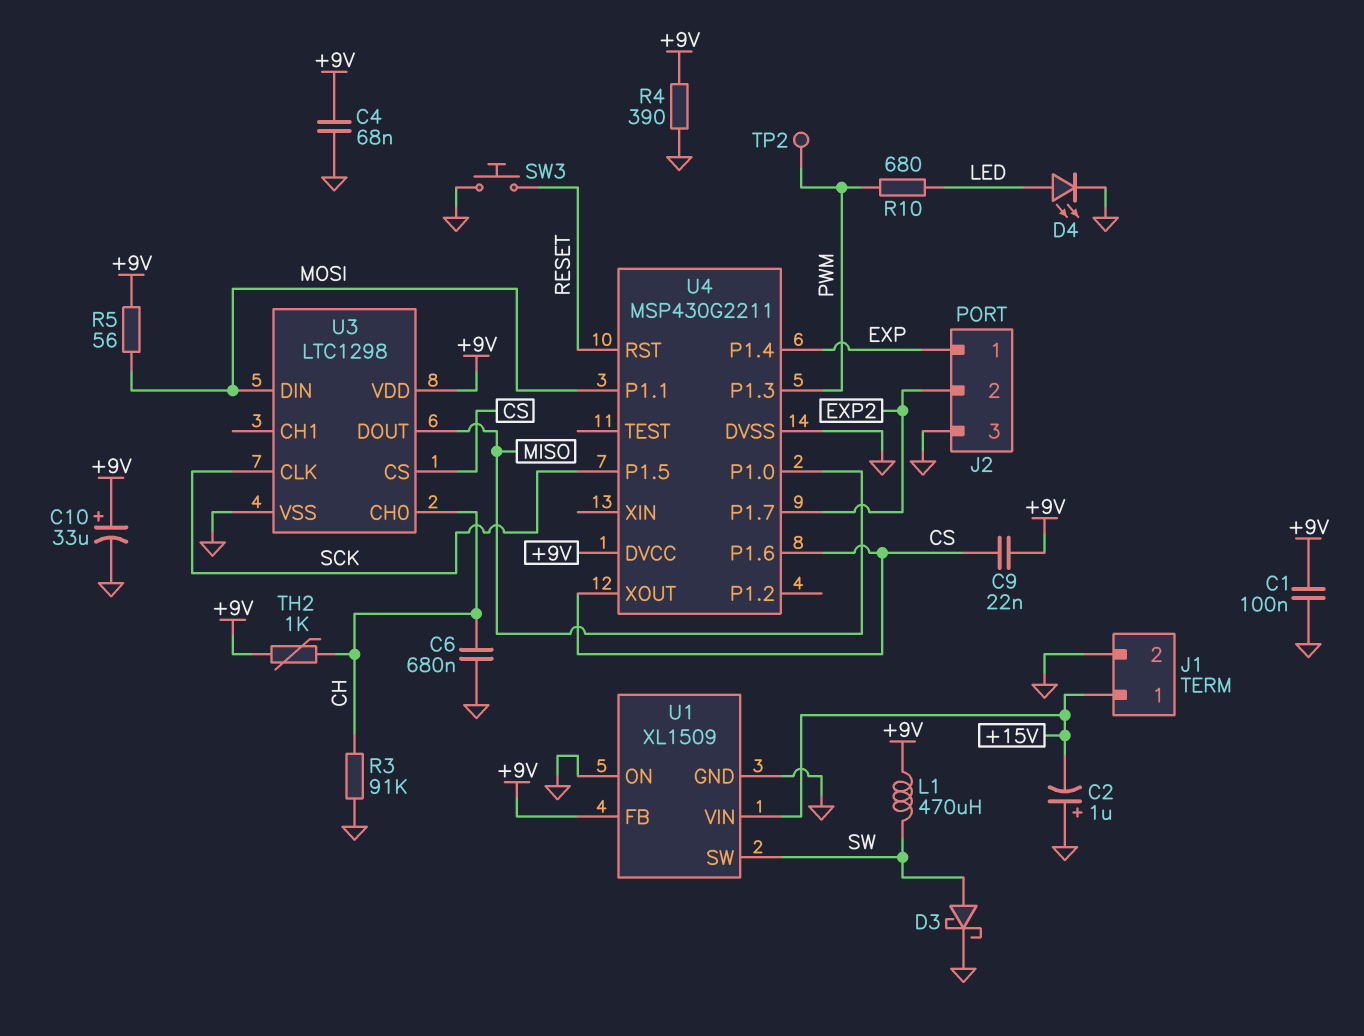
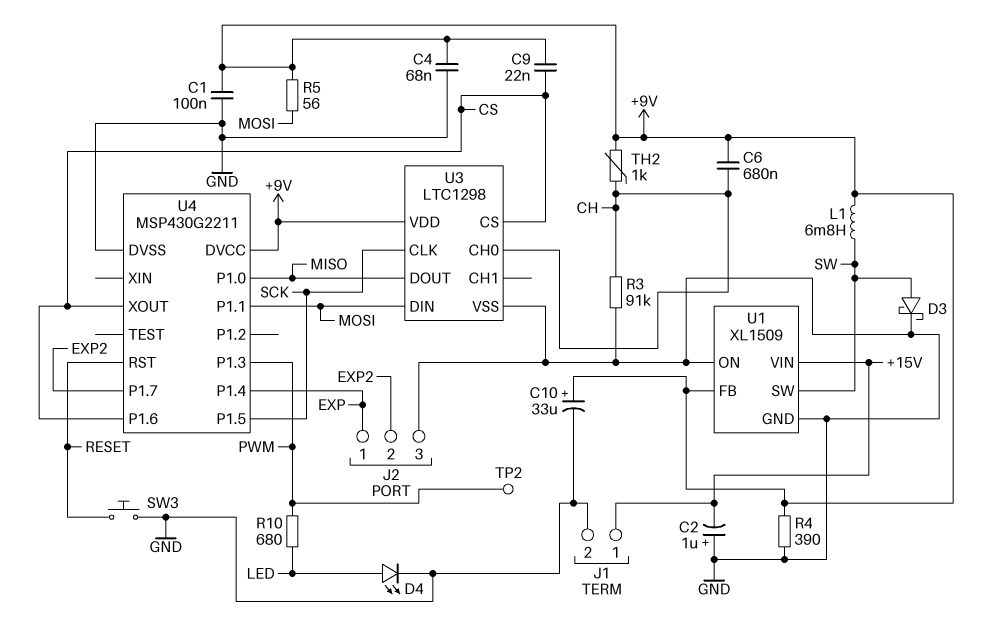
C6: 680nF (CH, GND) -> 680nF (+9V, CH)
L1: 470uH (+9V, SW) -> 6.8mH (+9V, SW)

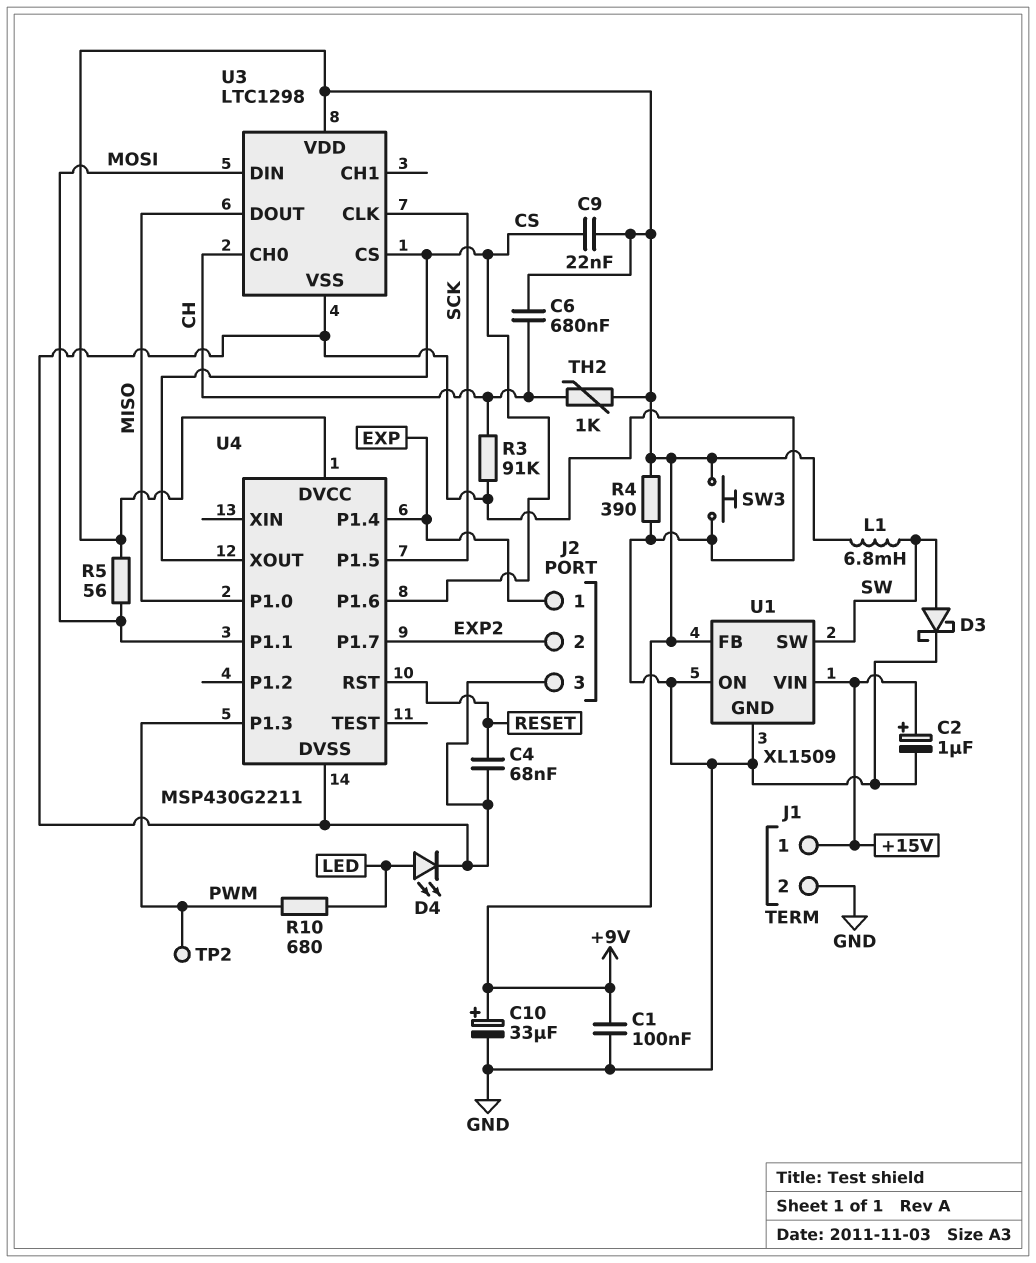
C2: 1uF (plus GND, minus +15V) -> 1uF (plus +15V, minus GND)
C4: 68nF (+9V, GND) -> 68nF (GND, RESET)
SW3: button (GND, RESET) -> button (+9V, GND)

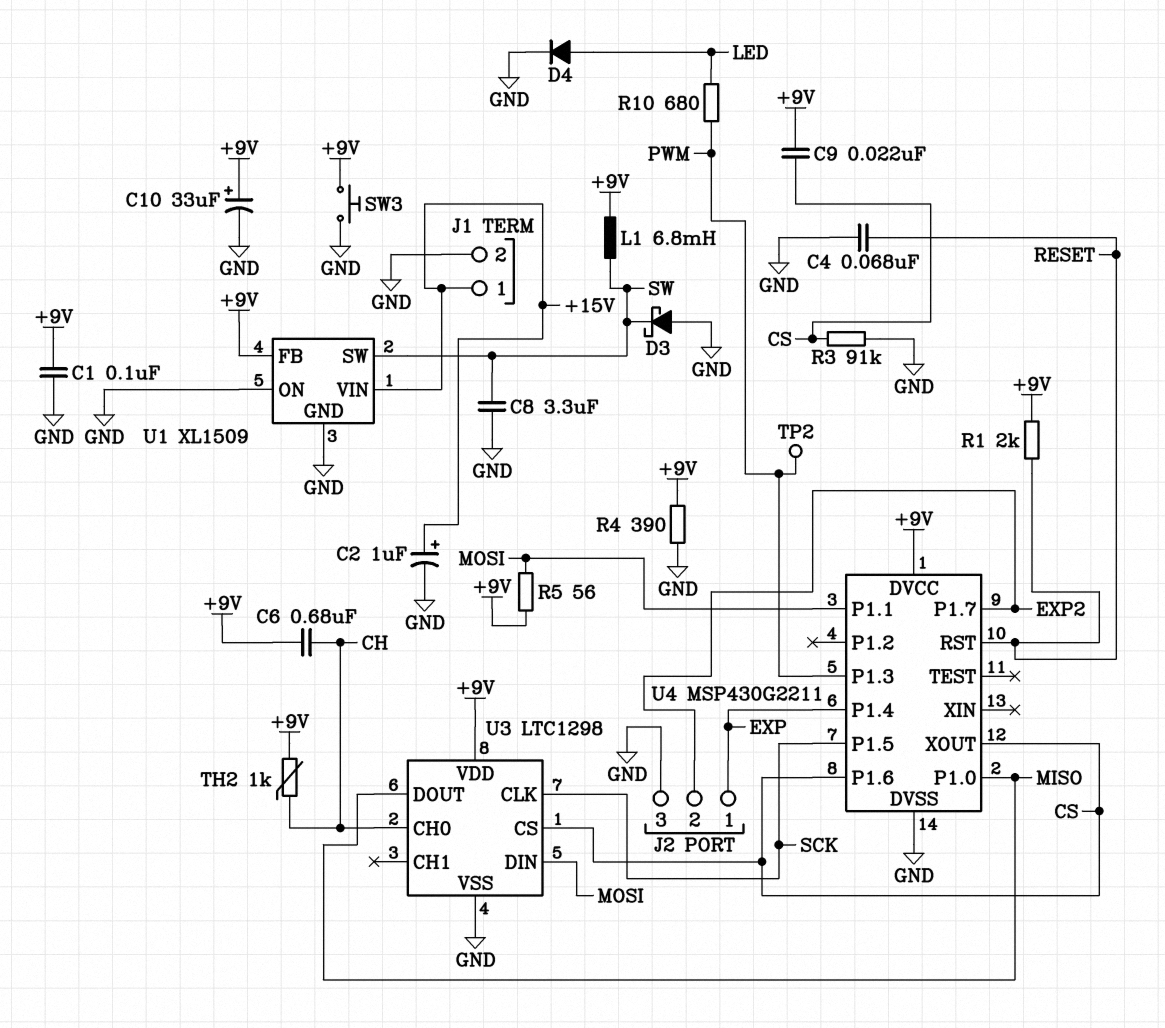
C8: none -> 3.3uF (GND, SW)
D3: schottky (A SW, K GND) -> schottky (A GND, K SW)
D4: LED (A LED, K GND) -> diode (A LED, K GND)
R1: none -> 2k (+9V, RESET)
R3: 91k (CH, GND) -> 91k (CS, GND)

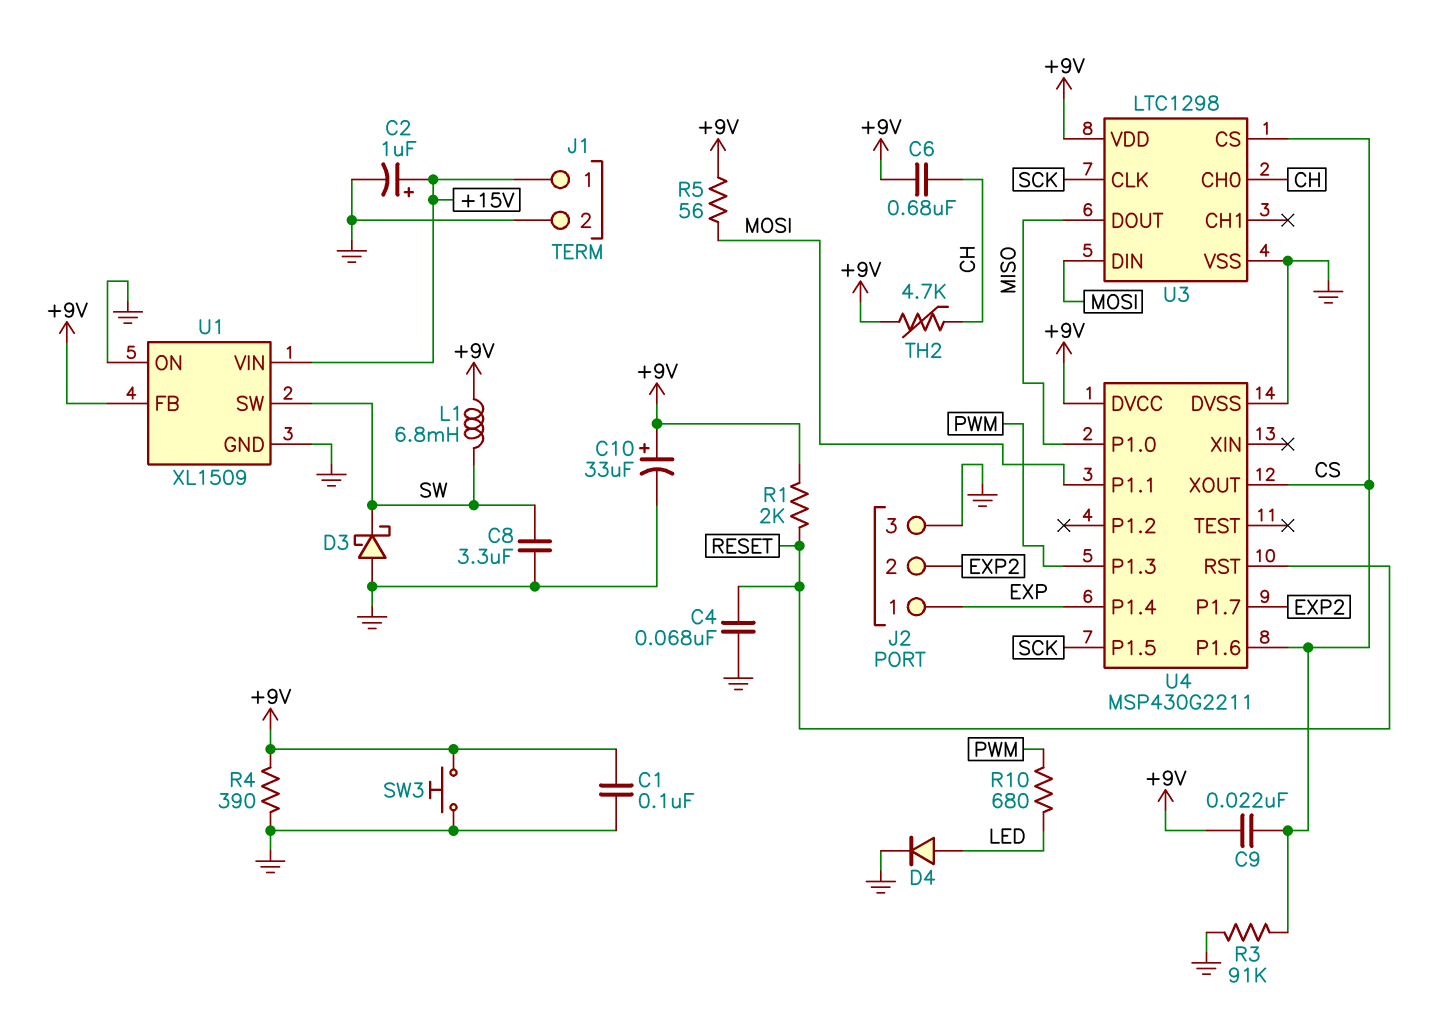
TH2: 1k (+9V, CH) -> 4.7k (+9V, CH)
TP2: test point (PWM) -> none

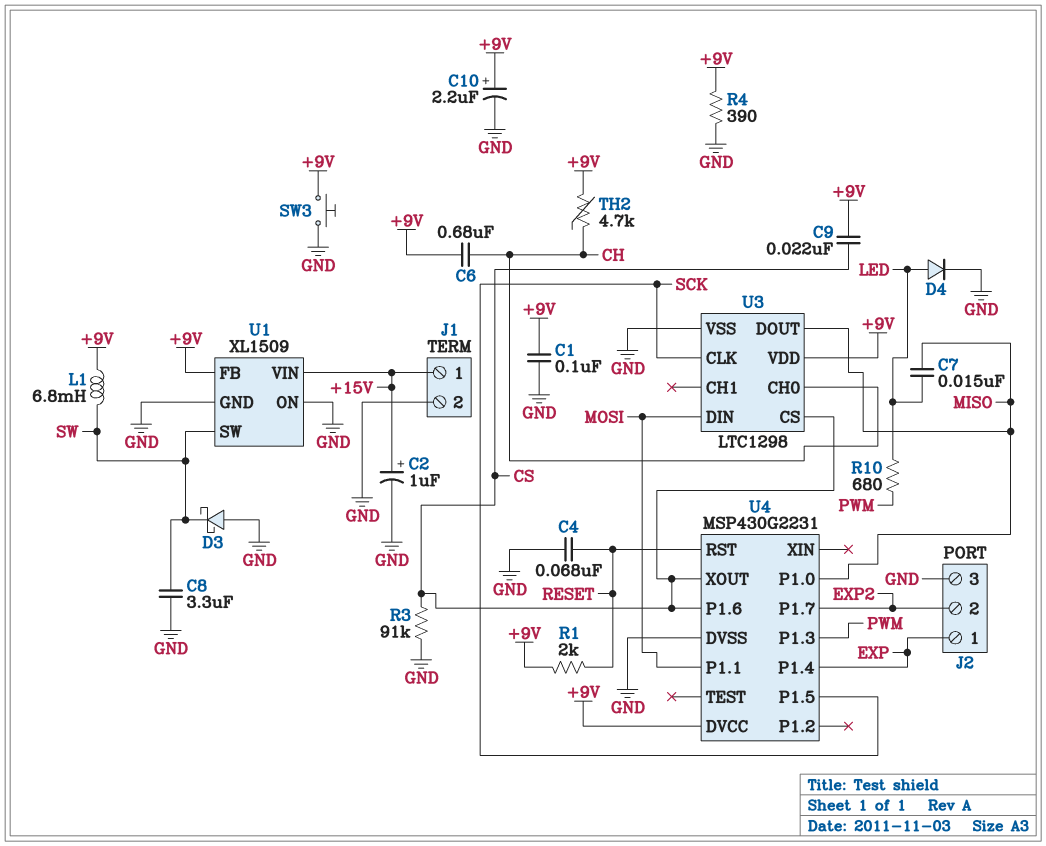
C7: none -> 15nF (LED, MISO)
C10: 33uF (plus +9V, minus GND) -> 2.2uF (plus +9V, minus GND)
R5: 56 (+9V, MOSI) -> none
U4: MSP430G2211 -> MSP430G2231

